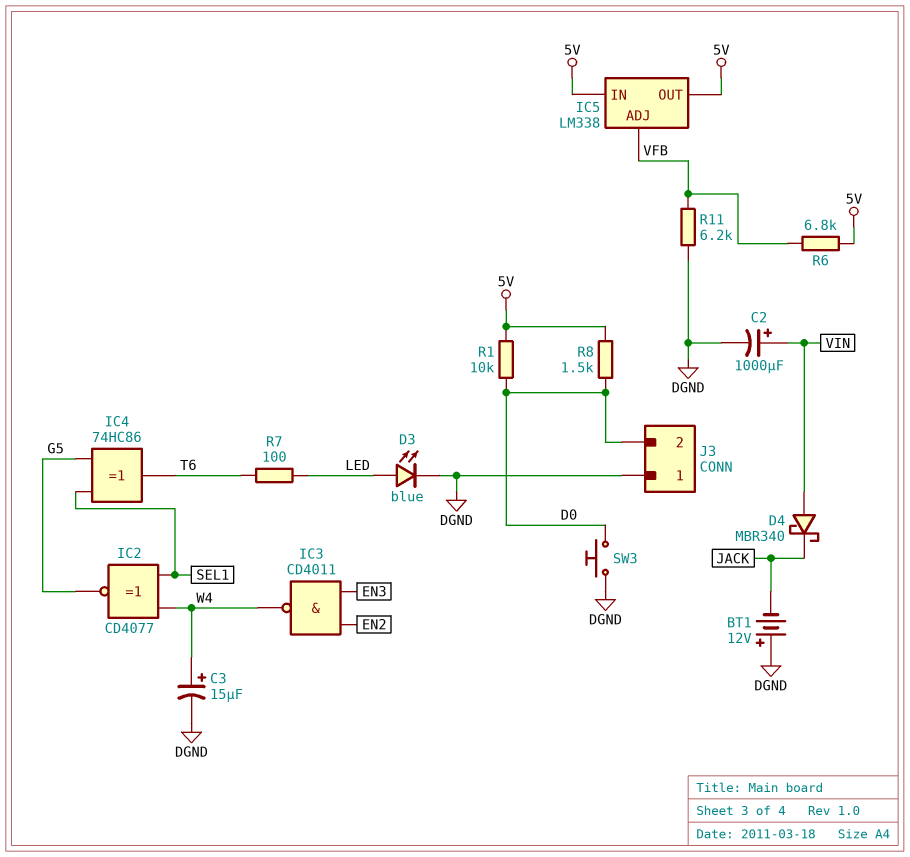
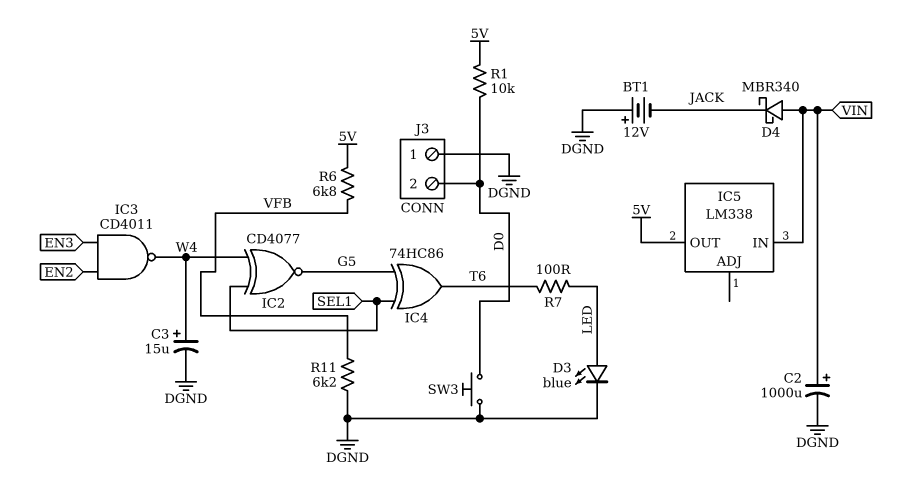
IC5 pin ADJ: VFB -> none
IC5 pin IN: 5V -> VIN
R8: 1.5k (5V, D0) -> none

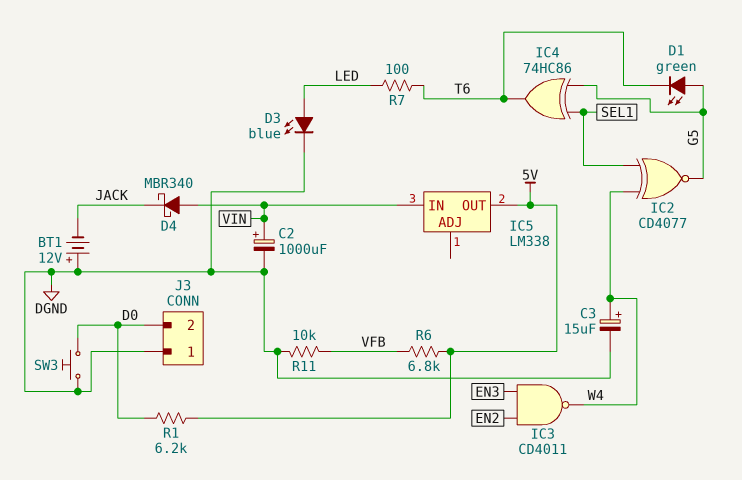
D1: none -> LED green (A G5, K T6)
R1: 10k (5V, D0) -> 6.2k (5V, D0)
R11: 6.2k (DGND, VFB) -> 10k (DGND, VFB)

